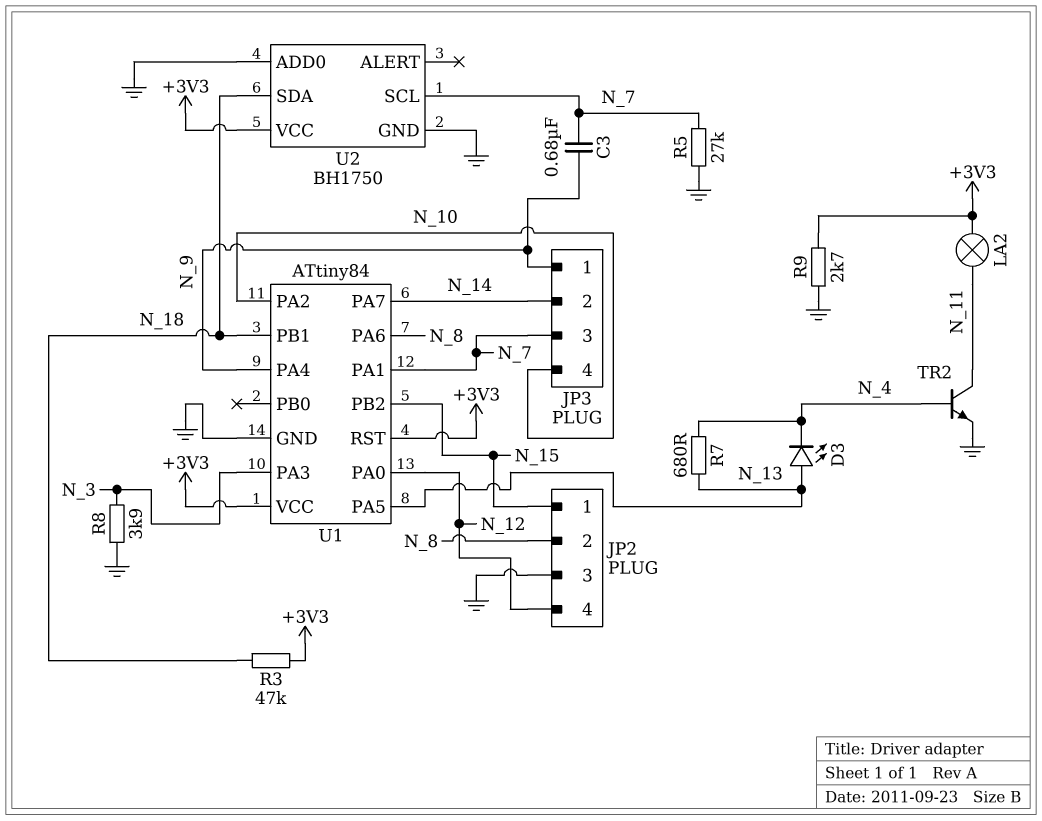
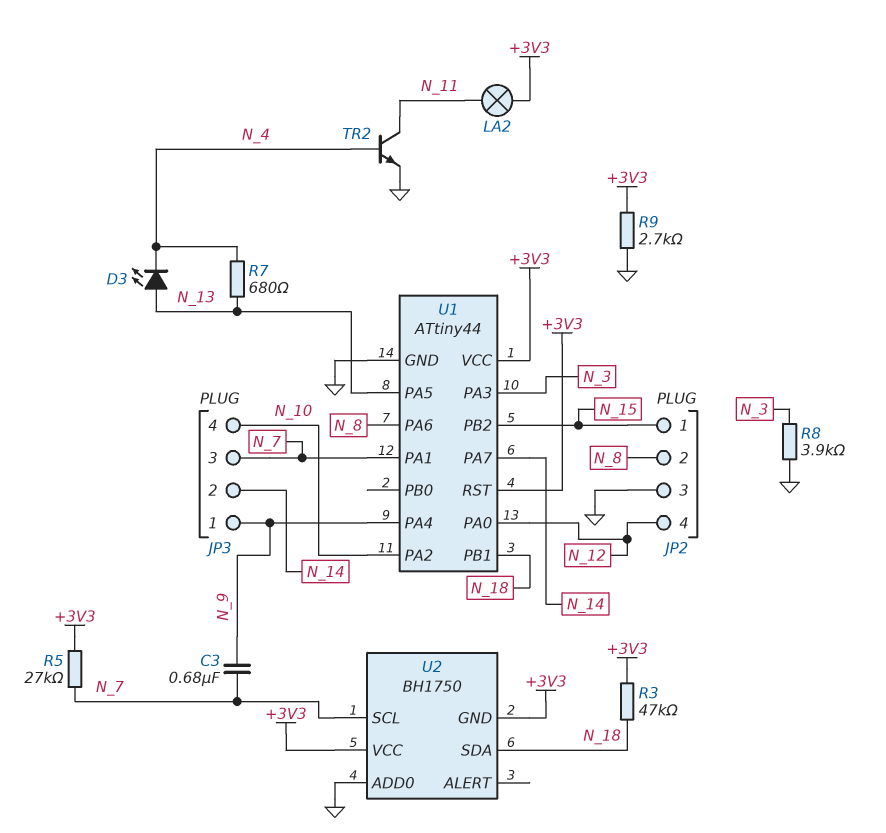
R5: 27k (GND, N_7) -> 27k (+3V3, N_7)
U1: ATtiny84 -> ATtiny44
U2 pin GND: GND -> +3V3

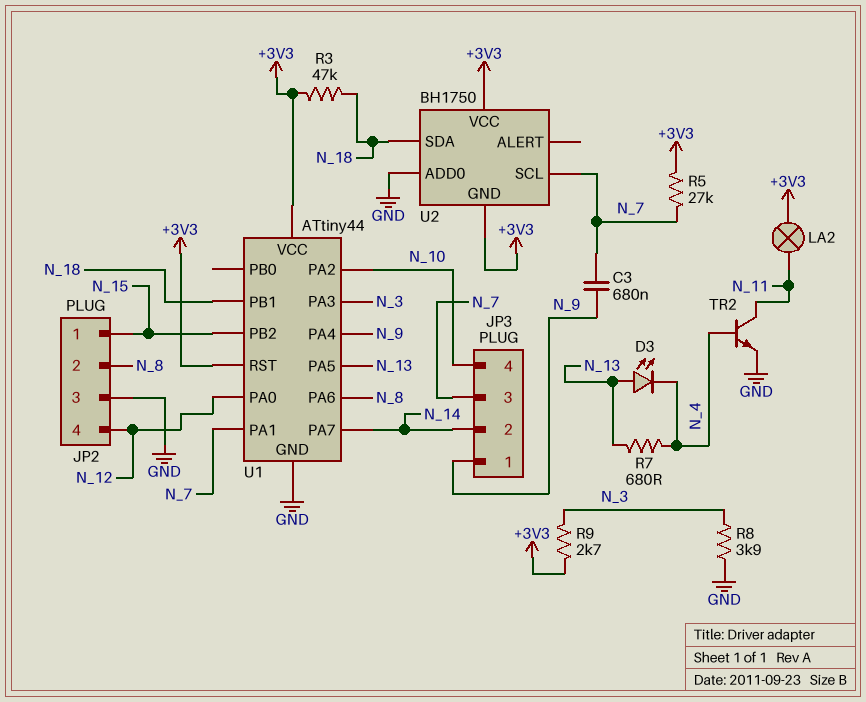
R9: 2.7k (+3V3, GND) -> 2.7k (+3V3, N_3)

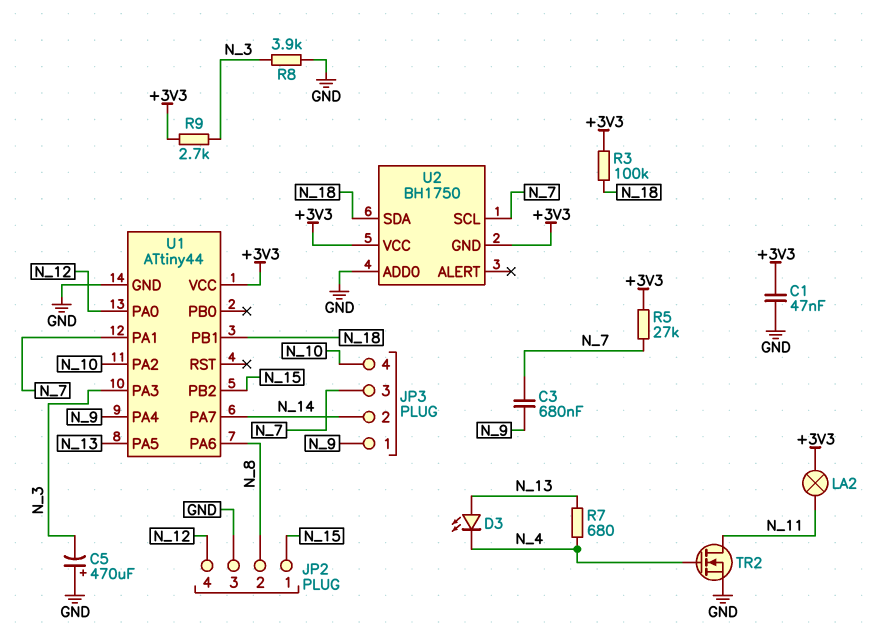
C1: none -> 47nF (+3V3, GND)
C5: none -> 470uF (plus GND, minus N_3)
R3: 47k (+3V3, N_18) -> 100k (+3V3, N_18)
TR2: NPN (B N_4, C N_11, E GND) -> NMOS (G N_4, D N_11, S GND)
U1 pin RST: +3V3 -> none

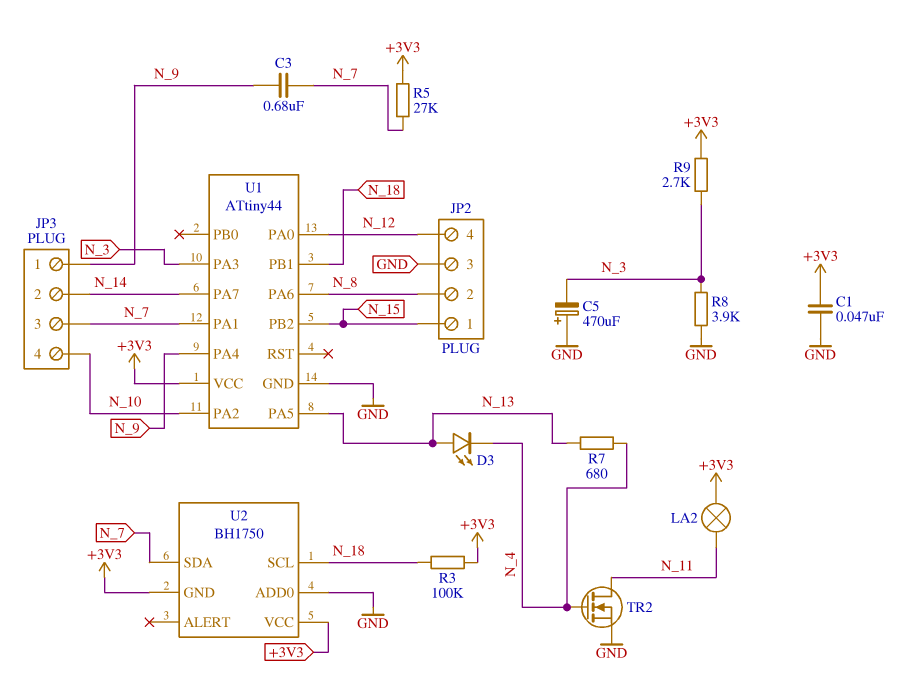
U2 pin SCL: N_7 -> N_18
U2 pin SDA: N_18 -> N_7

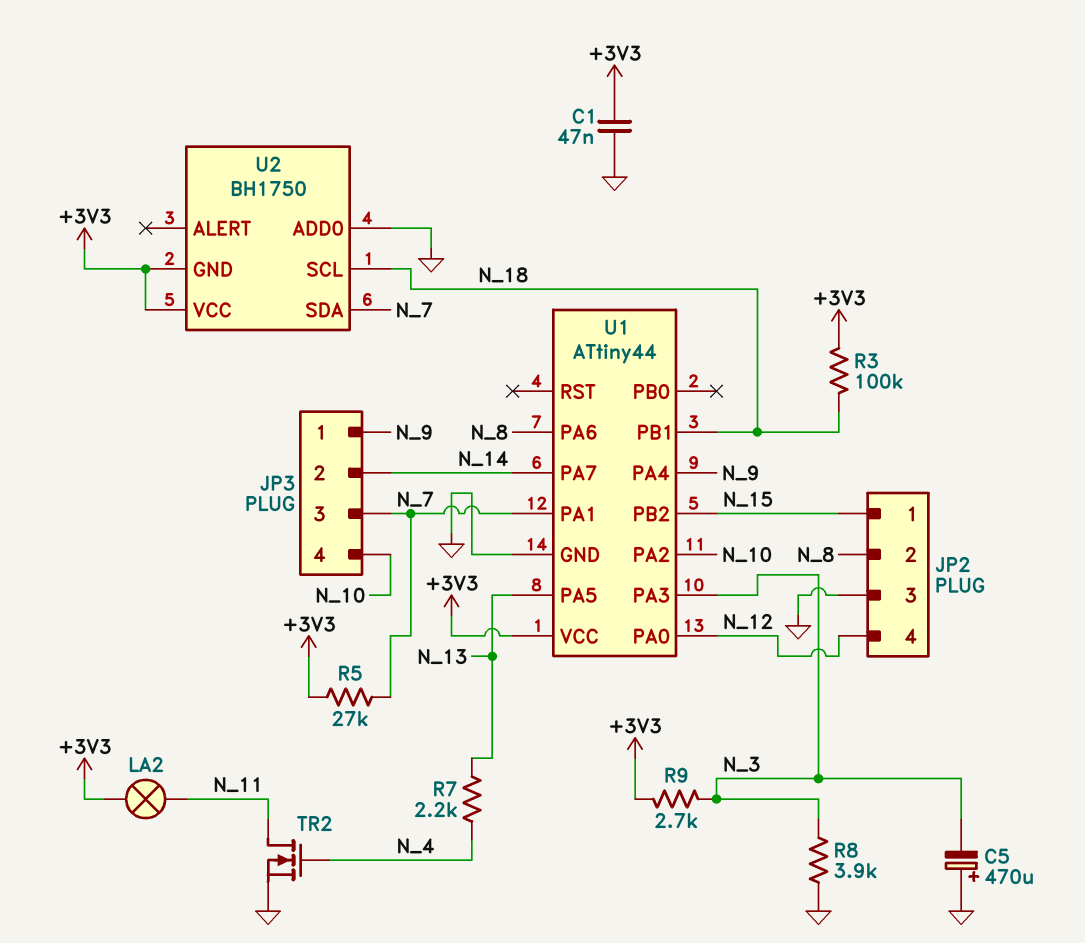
C3: 680nF (N_7, N_9) -> none
D3: LED (A N_13, K N_4) -> none
R7: 680 (N_4, N_13) -> 2.2k (N_4, N_13)

